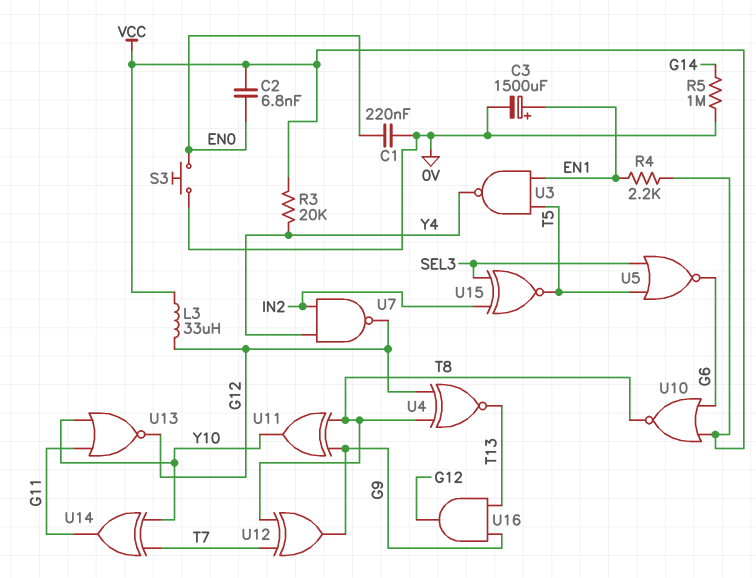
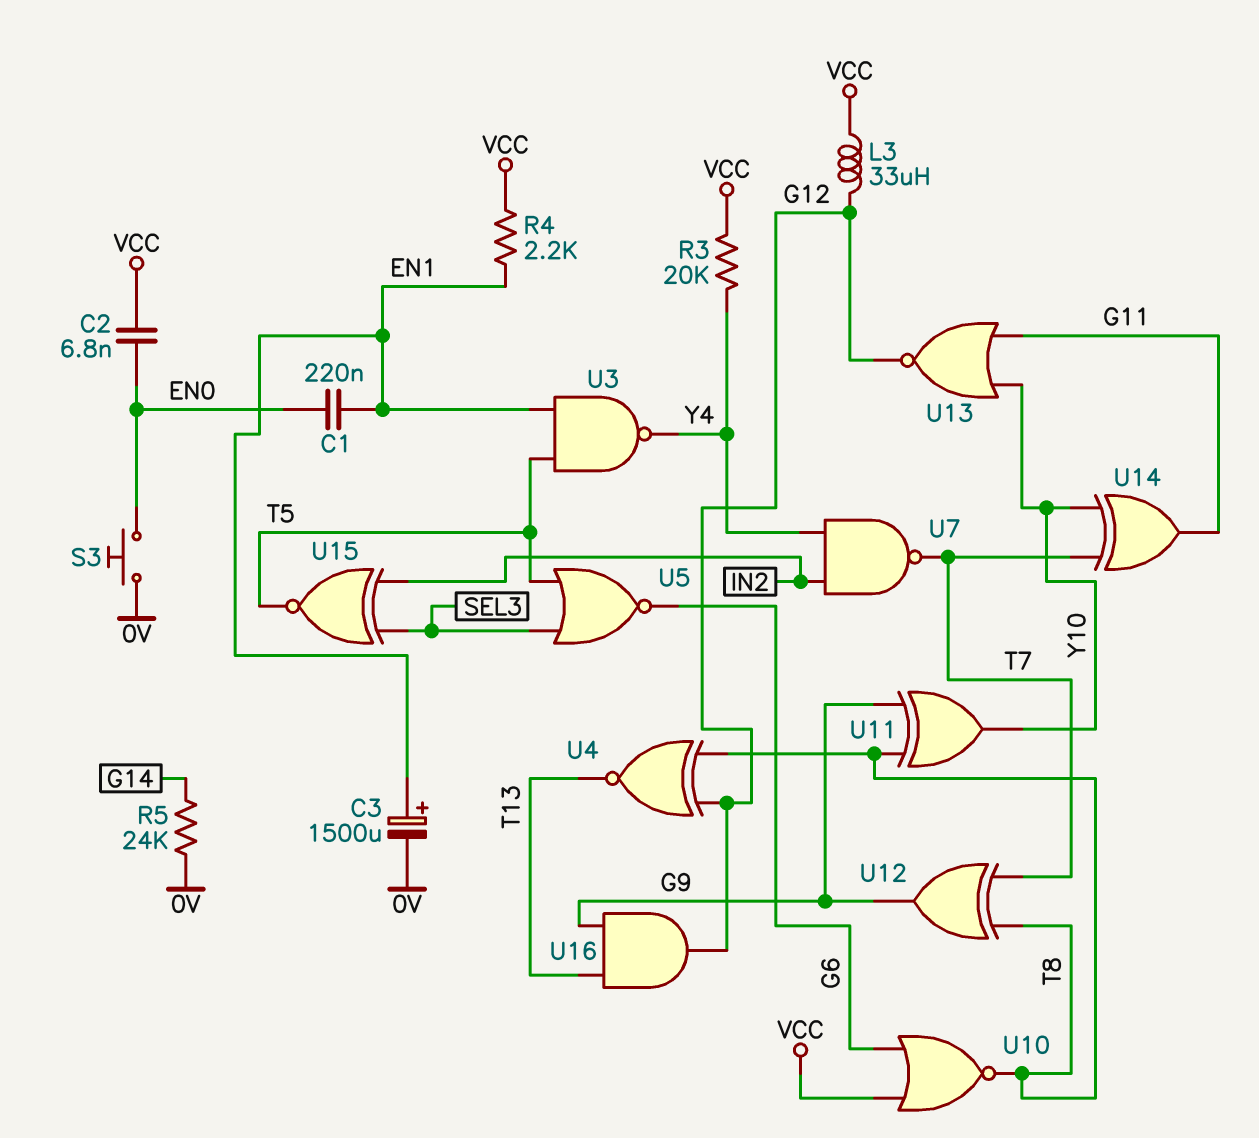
C1: 220nF (0V, EN0) -> 220nF (EN0, EN1)
R5: 1M (0V, G14) -> 24k (0V, G14)
U7: NAND (in IN2, in Y4, out G12) -> NAND (in IN2, in Y4, out T7)

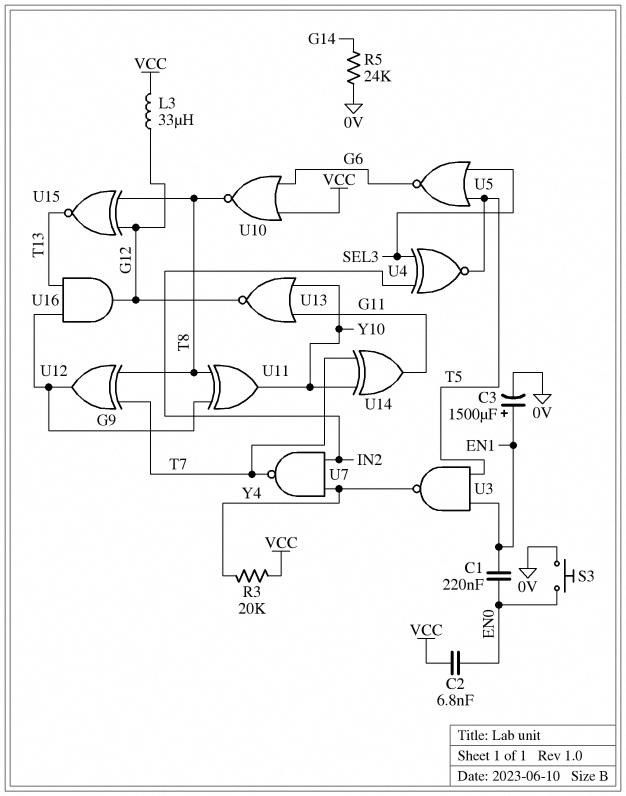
R4: 2.2k (EN1, VCC) -> none
U4: XNOR (in G12, in T8, out T13) -> XNOR (in IN2, in SEL3, out T5)
U15: XNOR (in IN2, in SEL3, out T5) -> XNOR (in G12, in T8, out T13)

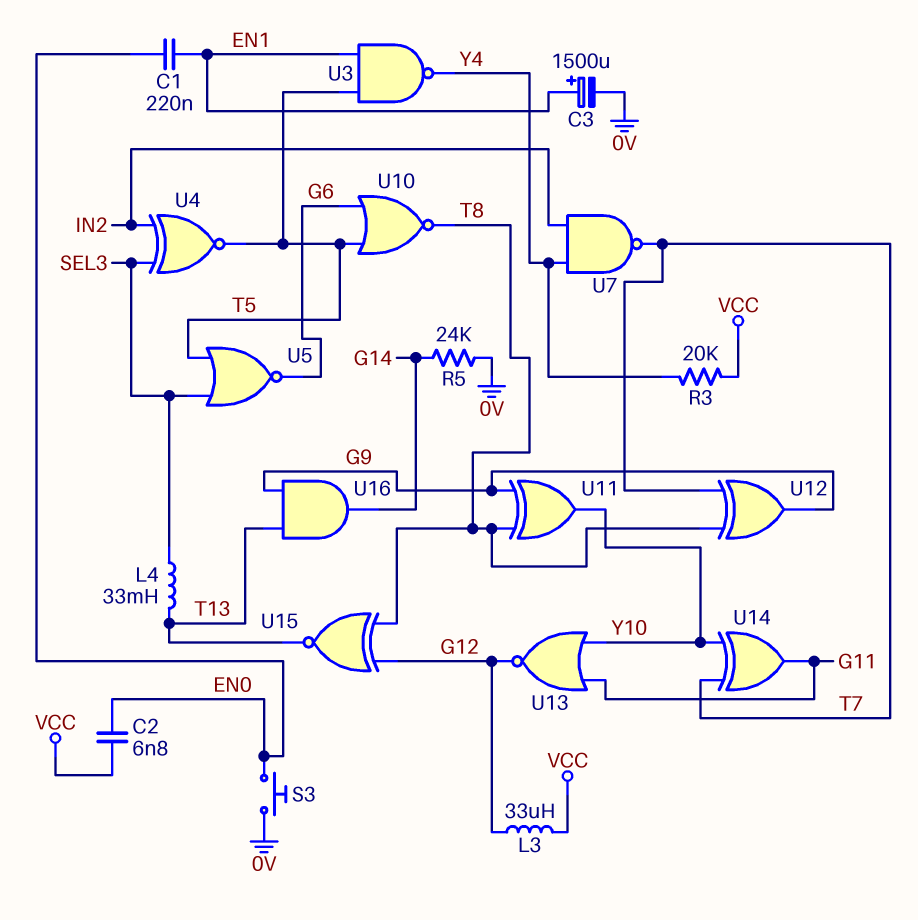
L4: none -> 33mH (SEL3, T13)
U10: NOR (in G6, in VCC, out T8) -> NOR (in G6, in T5, out T8)
U16: AND (in G9, in T13, out G12) -> AND (in G9, in T13, out G14)

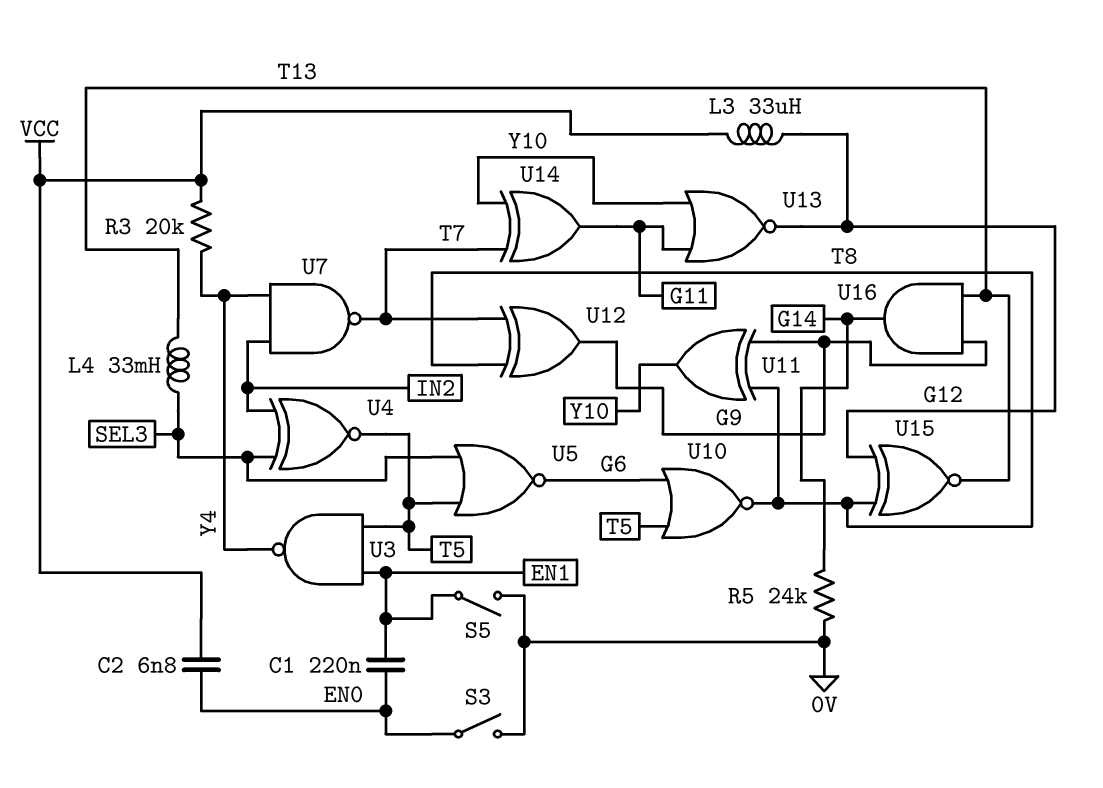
C3: 1500uF (plus EN1, minus 0V) -> none
S3: button (0V, EN0) -> switch (0V, EN0)
S5: none -> switch (0V, EN1)

